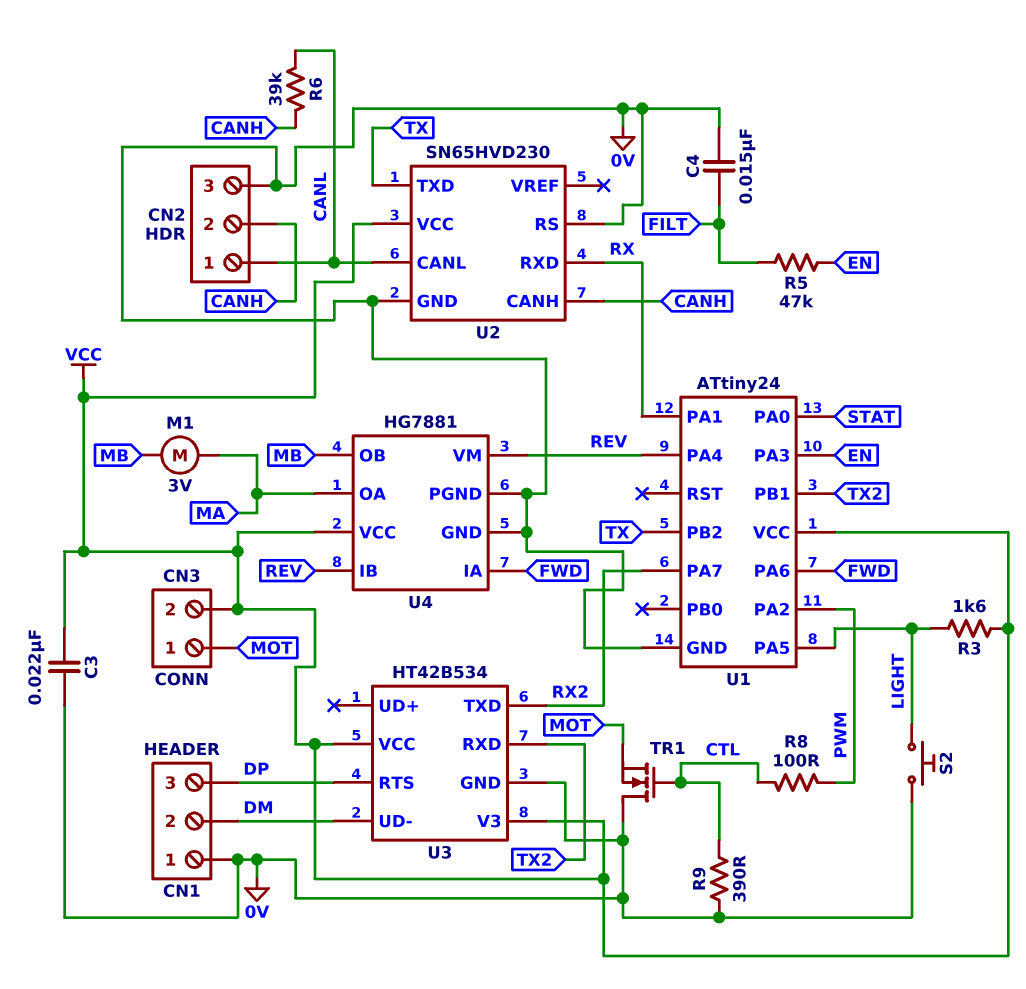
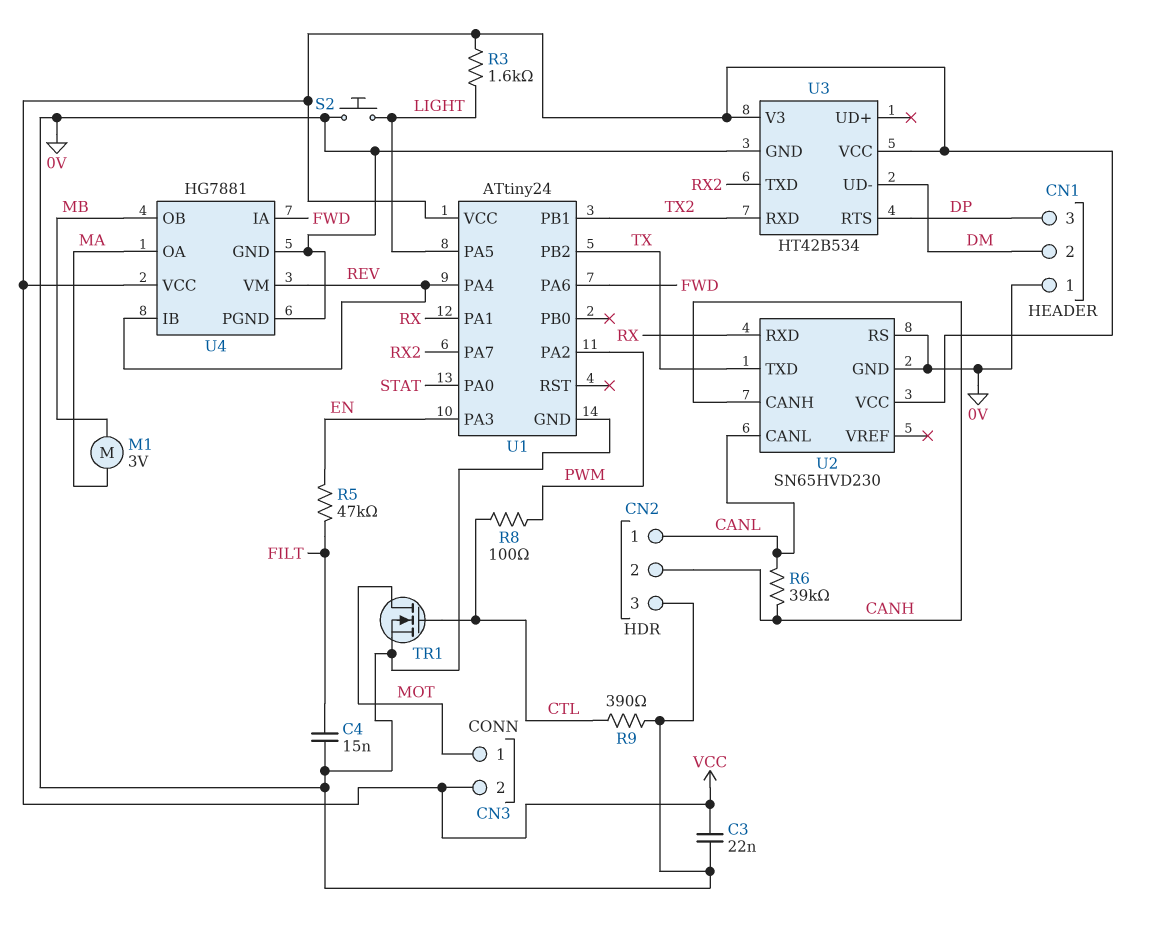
TR1: NMOS (G CTL, D 0V, S MOT) -> NMOS (G CTL, D MOT, S 0V)

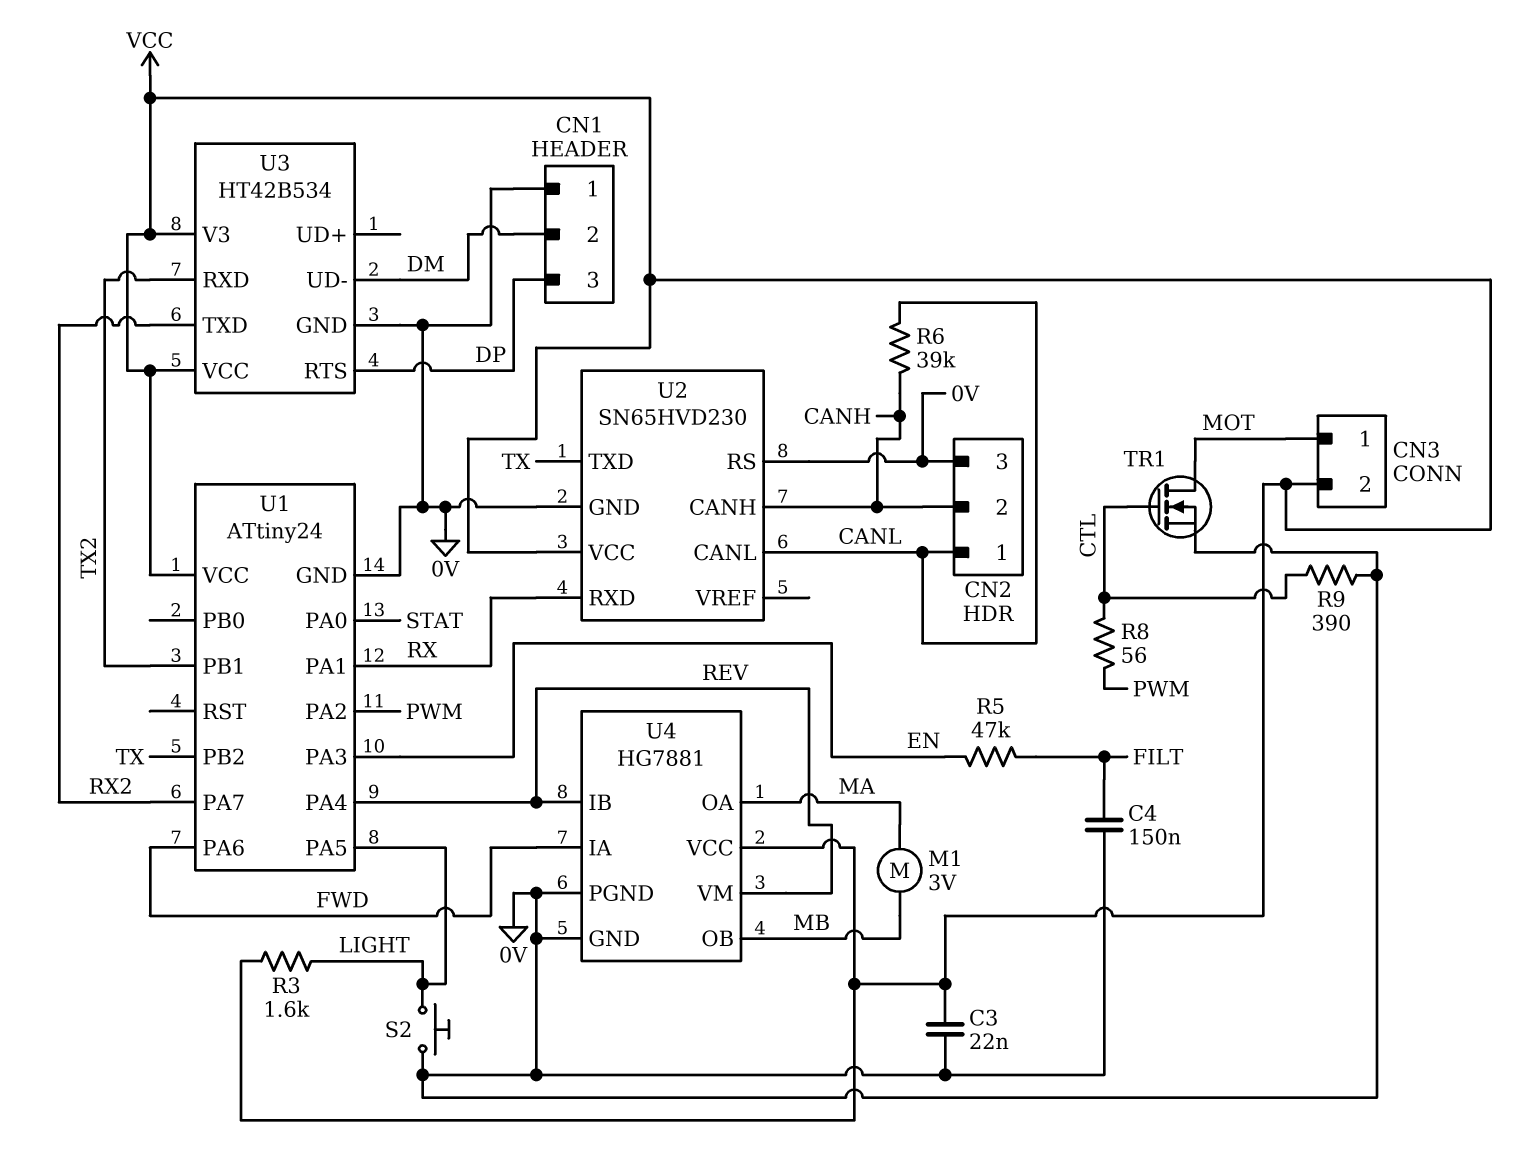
C4: 15nF (0V, FILT) -> 150nF (0V, FILT)
R8: 100 (CTL, PWM) -> 56 (CTL, PWM)

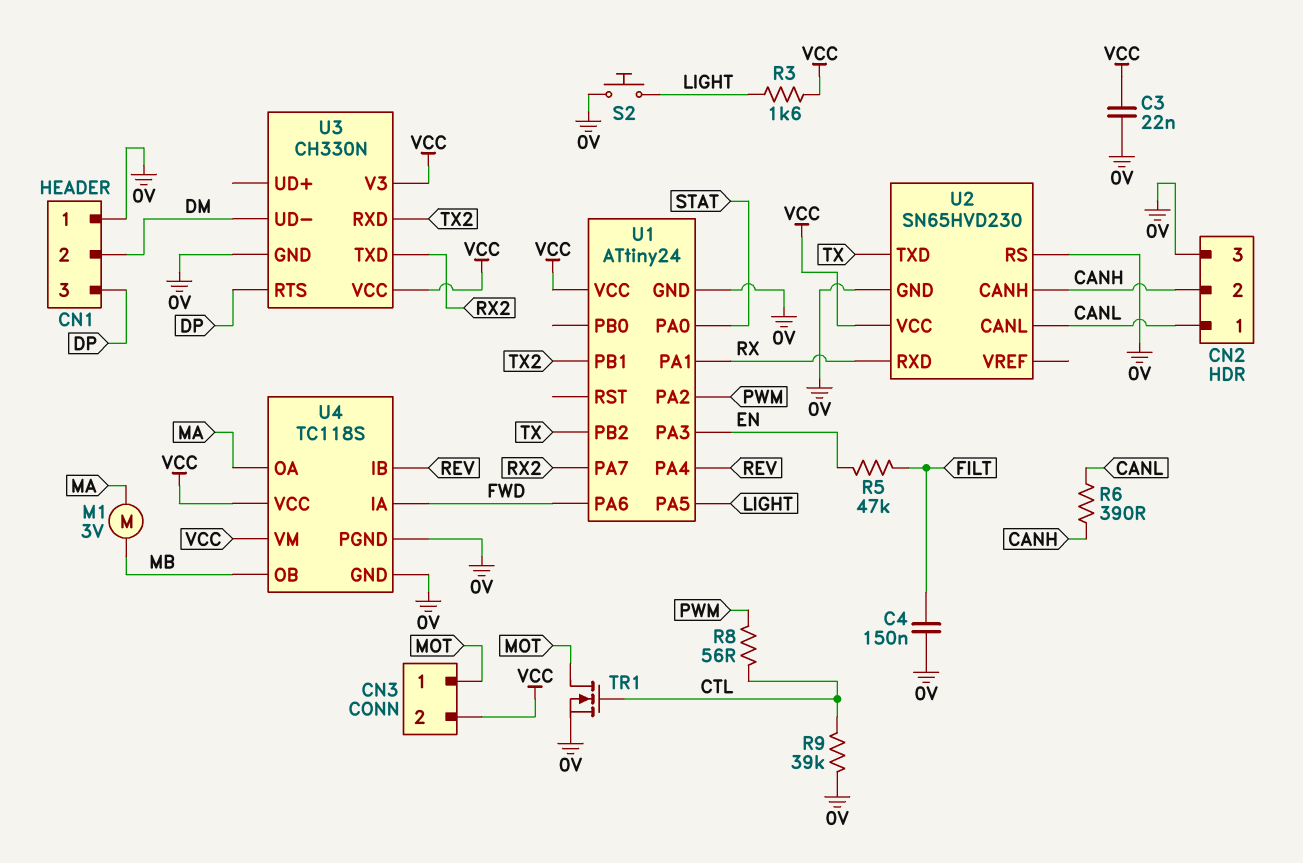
R6: 39k (CANH, CANL) -> 390 (CANH, CANL)
R9: 390 (0V, CTL) -> 39k (0V, CTL)
U3: HT42B534 -> CH330N
U4: HG7881 -> TC118S
U4 pin VM: REV -> VCC

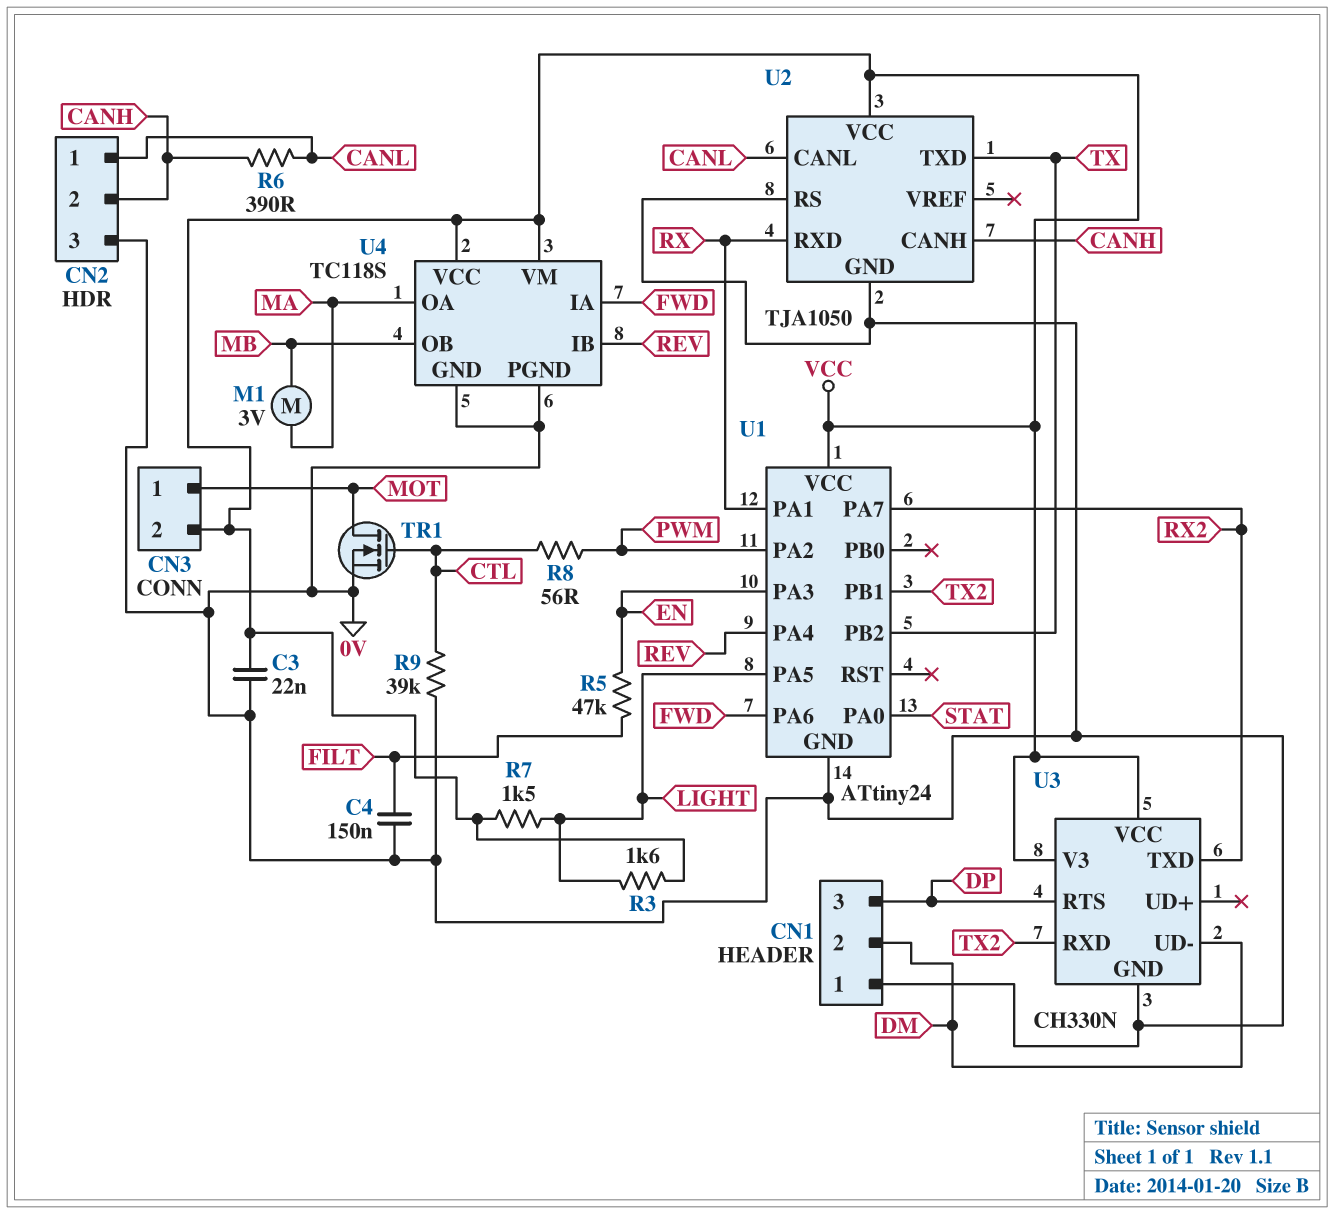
R7: none -> 1.5k (LIGHT, VCC)
S2: button (0V, LIGHT) -> none
U2: SN65HVD230 -> TJA1050

